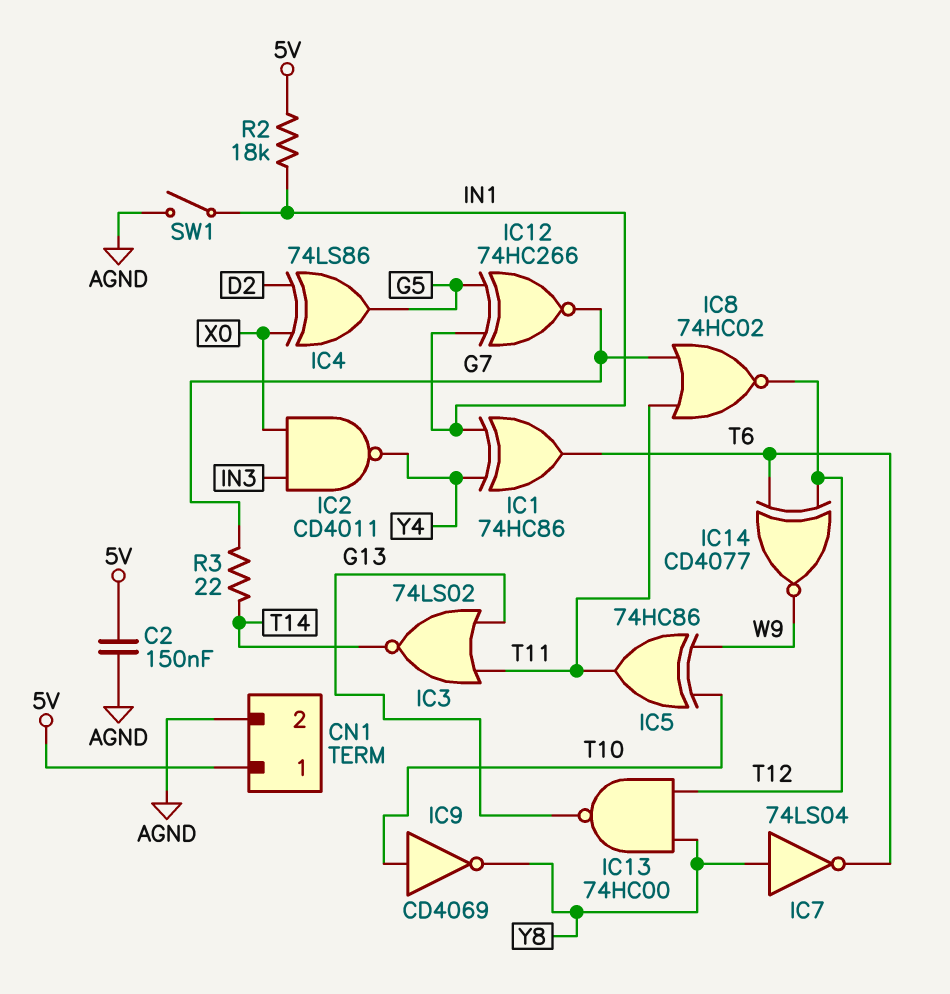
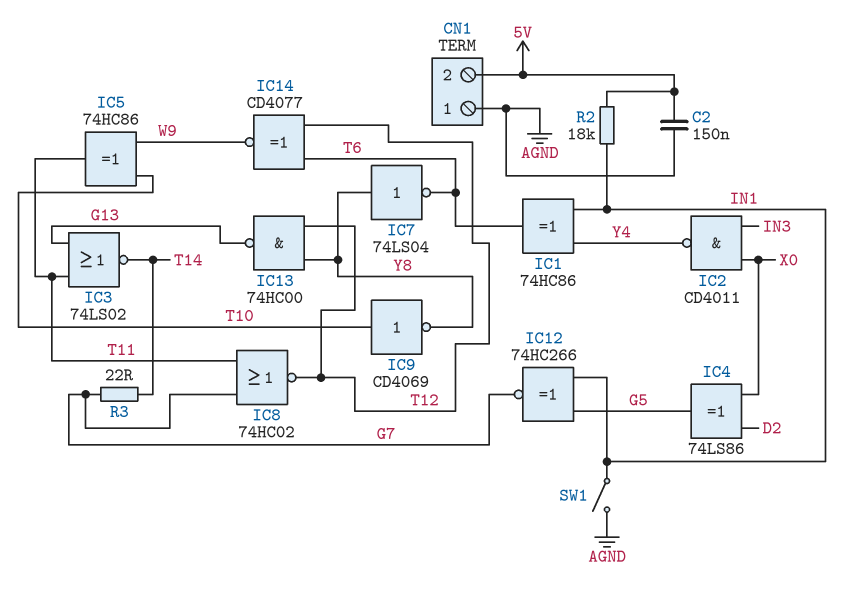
CN1 pin 1: 5V -> AGND
CN1 pin 2: AGND -> 5V

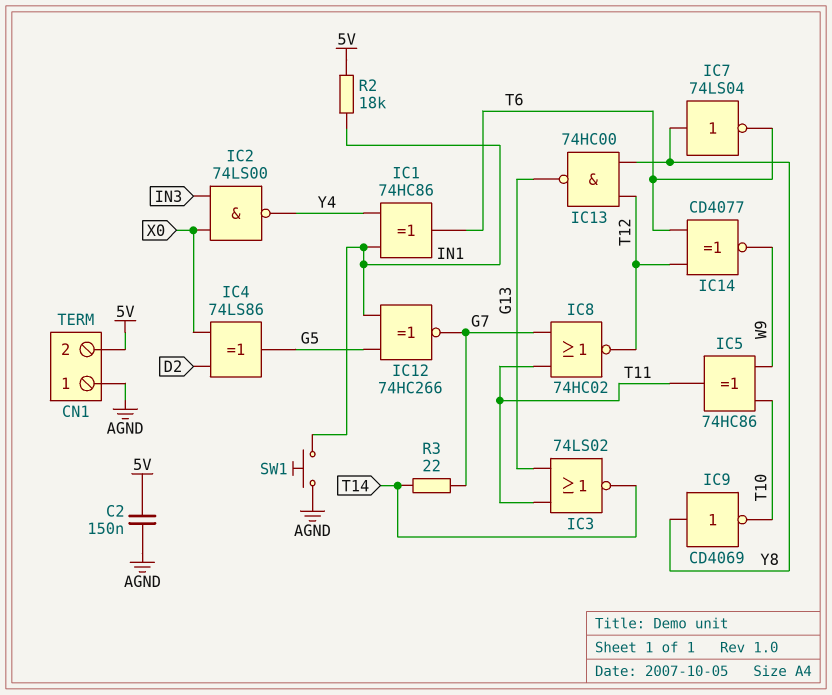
IC2: NAND CD4011 (in IN3, in X0, out Y4) -> NAND 74LS00 (in IN3, in X0, out Y4)
IC9: NOT CD4069 (in T10, out Y8) -> NOT CD4069 (in Y8, out T10)
SW1: switch (AGND, IN1) -> button (AGND, IN1)

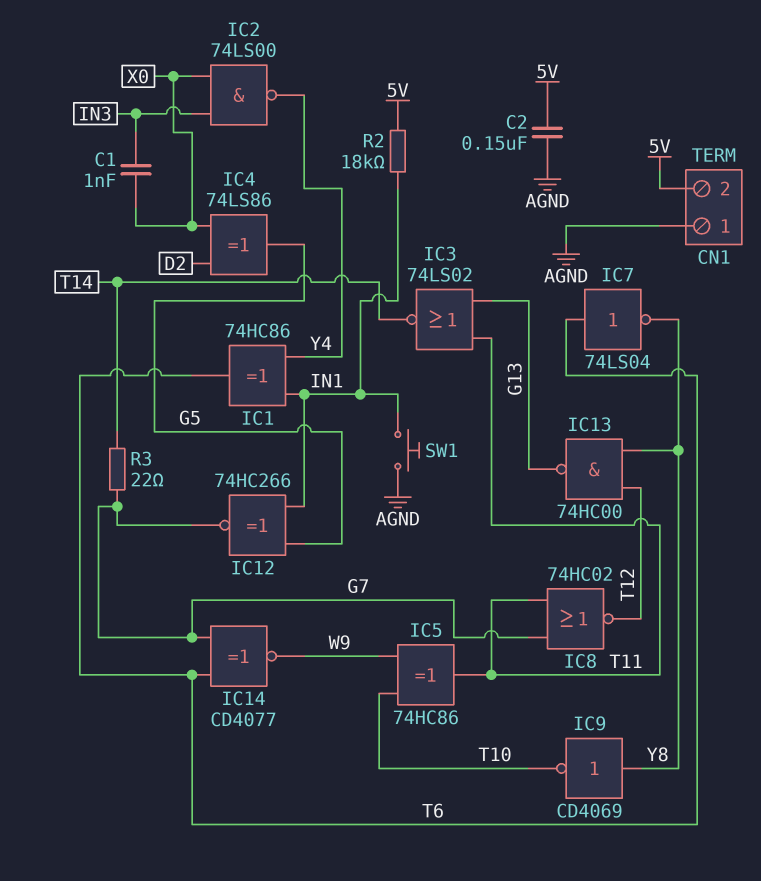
C1: none -> 1nF (IN3, X0)
IC7: NOT 74LS04 (in Y8, out T6) -> NOT 74LS04 (in T6, out Y8)
IC14: XNOR CD4077 (in T6, in T12, out W9) -> XNOR CD4077 (in G7, in T6, out W9)

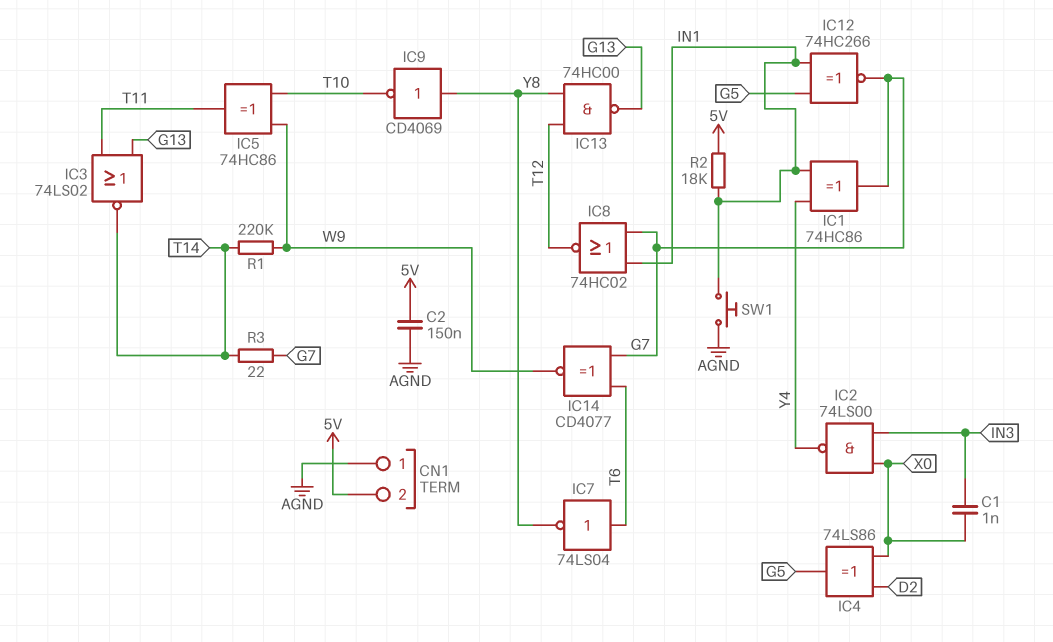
IC1: XOR 74HC86 (in IN1, in Y4, out T6) -> XOR 74HC86 (in IN1, in Y4, out G7)
IC8: NOR 74HC02 (in G7, in T11, out T12) -> NOR 74HC02 (in G7, in IN1, out T12)
R1: none -> 220k (T14, W9)

